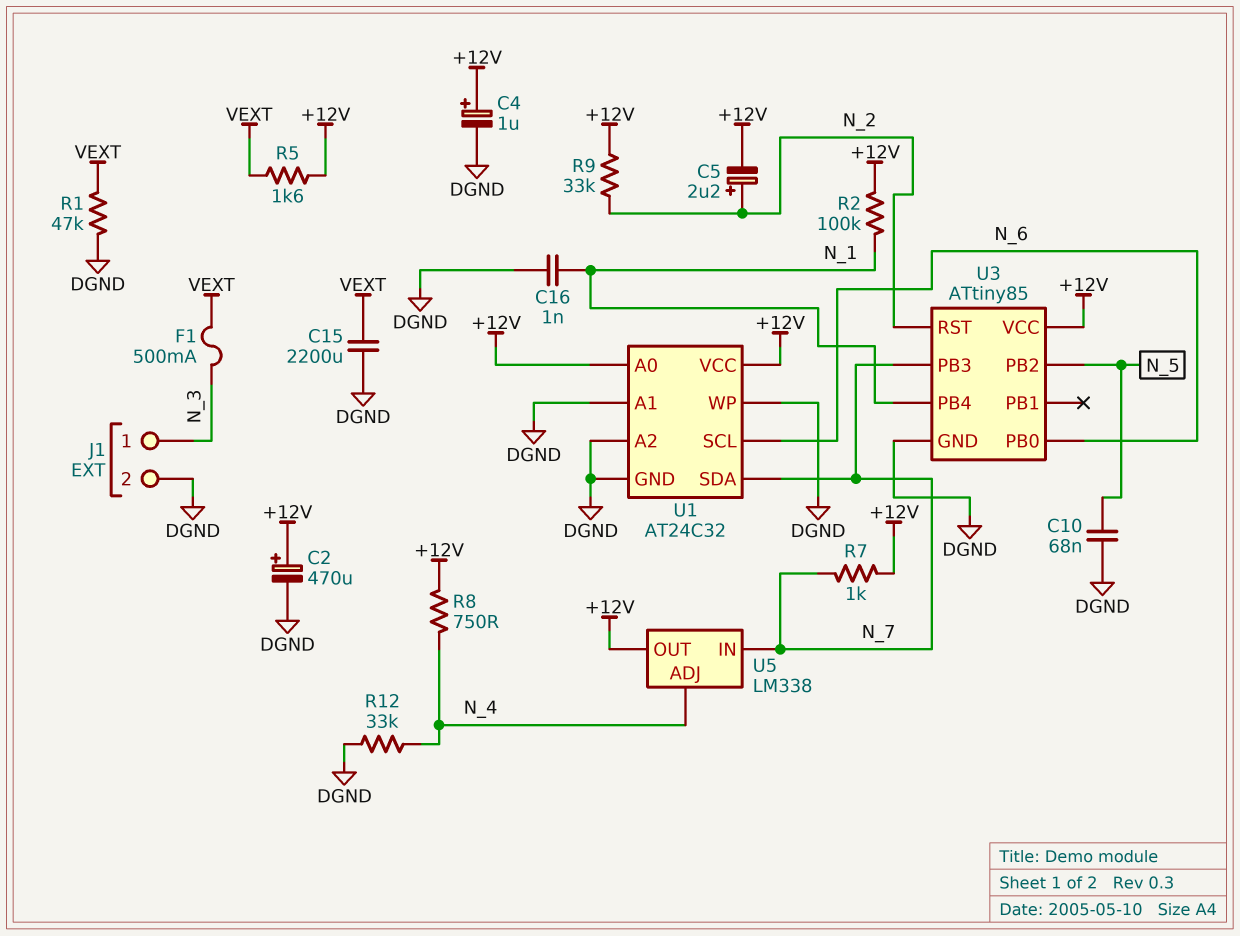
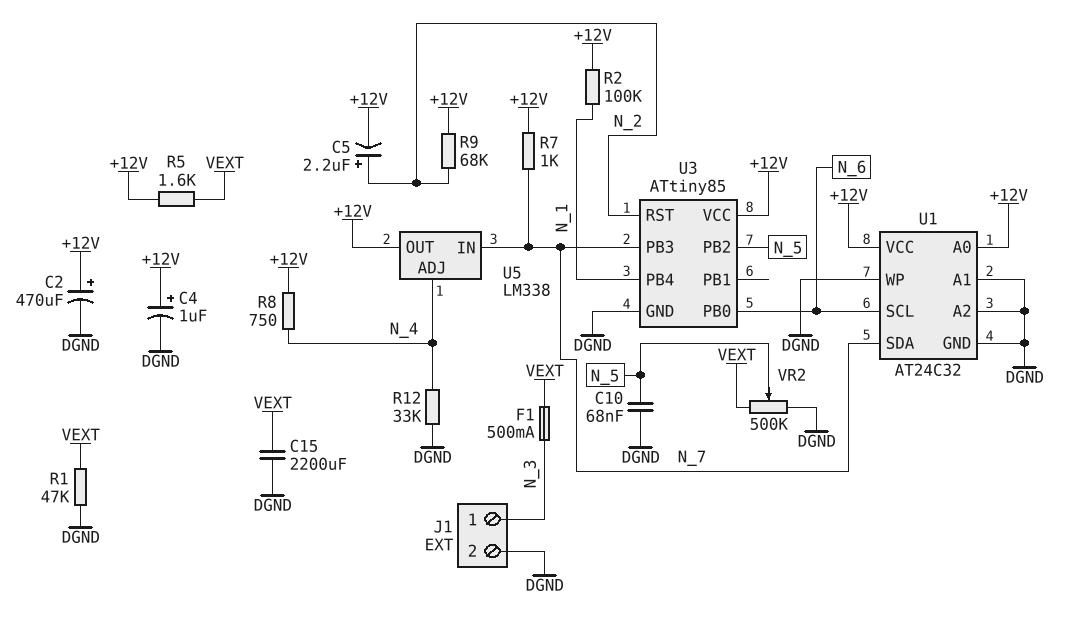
C16: 1nF (DGND, N_1) -> none
R9: 33k (+12V, N_2) -> 68k (+12V, N_2)
VR2: none -> 500k (DGND, VEXT, wiper N_5)

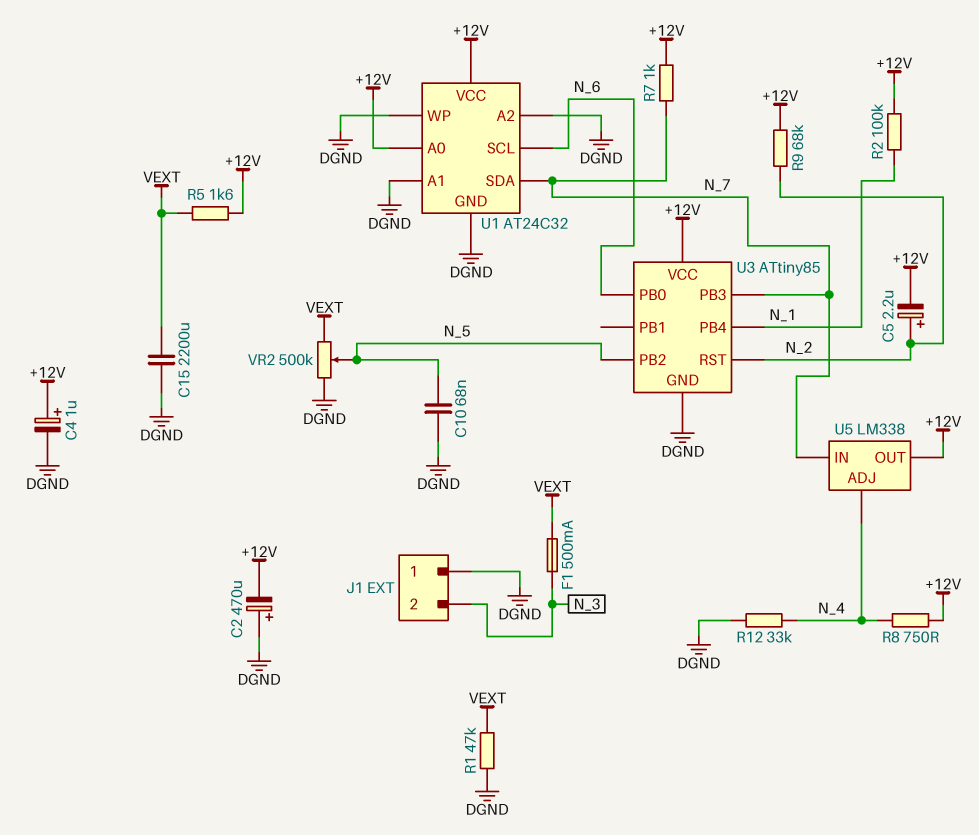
C2: 470uF (plus +12V, minus DGND) -> 470uF (plus DGND, minus +12V)
J1 pin 1: N_3 -> DGND
J1 pin 2: DGND -> N_3

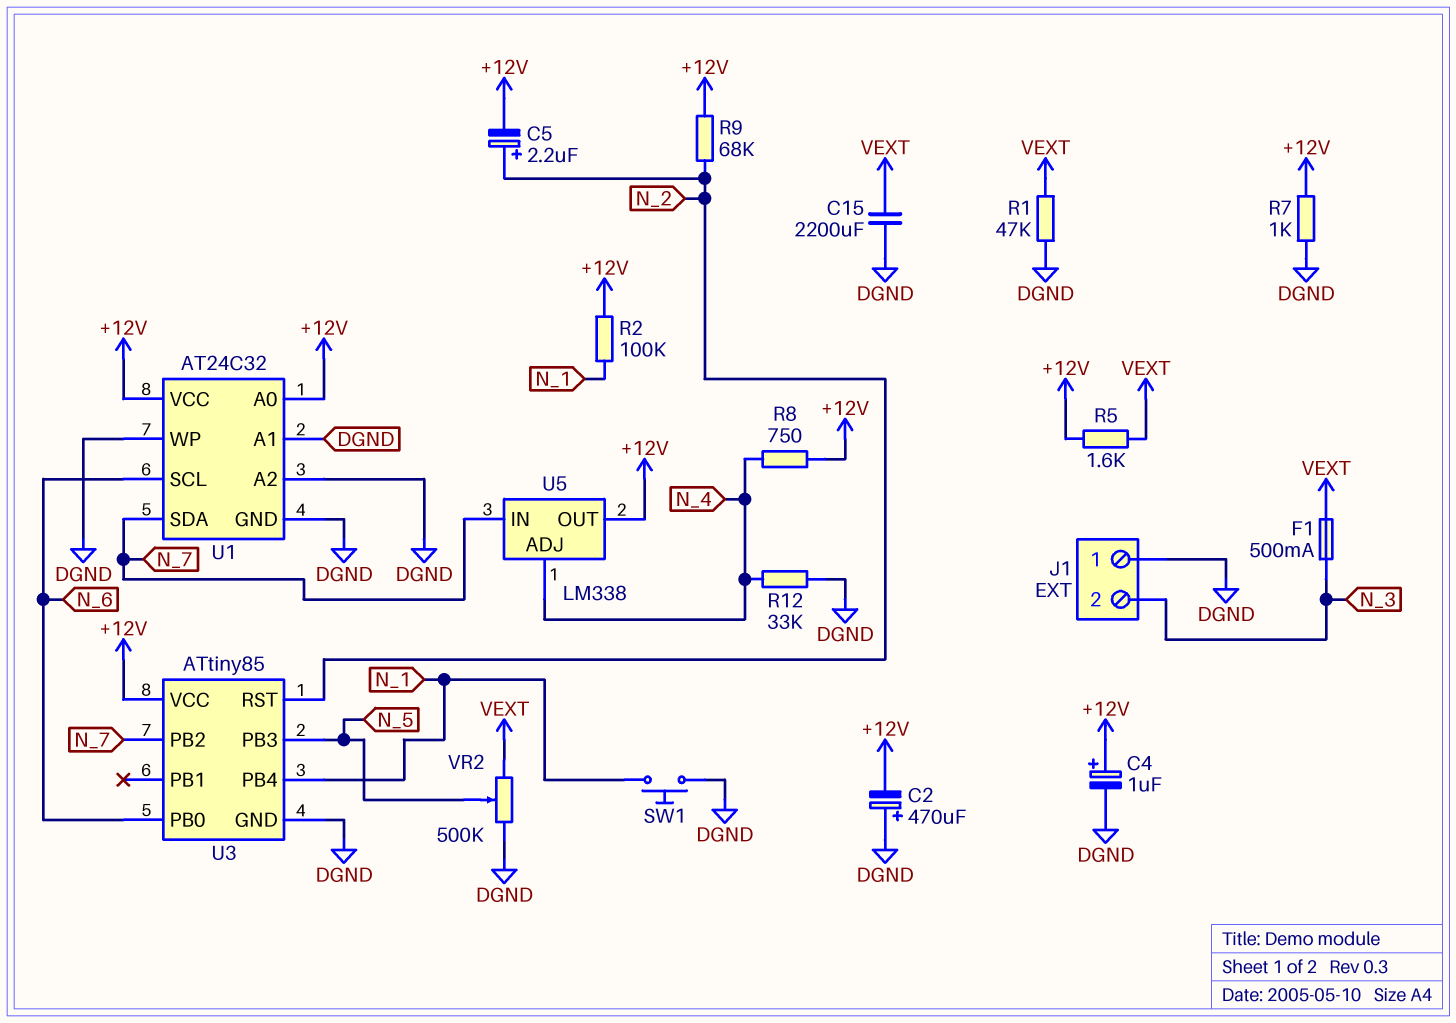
C10: 68nF (DGND, N_5) -> none
R7: 1k (+12V, N_7) -> 1k (+12V, DGND)
SW1: none -> button (DGND, N_1)
U3 pin PB2: N_5 -> N_7
U3 pin PB3: N_7 -> N_5

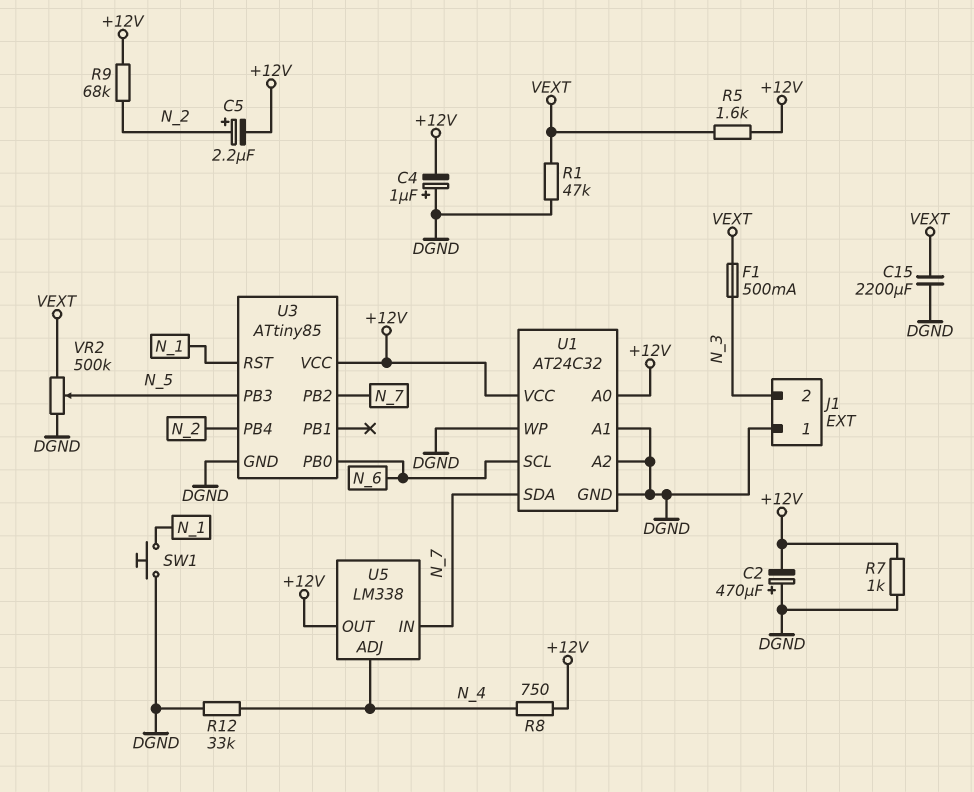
C4: 1uF (plus +12V, minus DGND) -> 1uF (plus DGND, minus +12V)
R2: 100k (+12V, N_1) -> none
U3 pin PB4: N_1 -> N_2
U3 pin RST: N_2 -> N_1

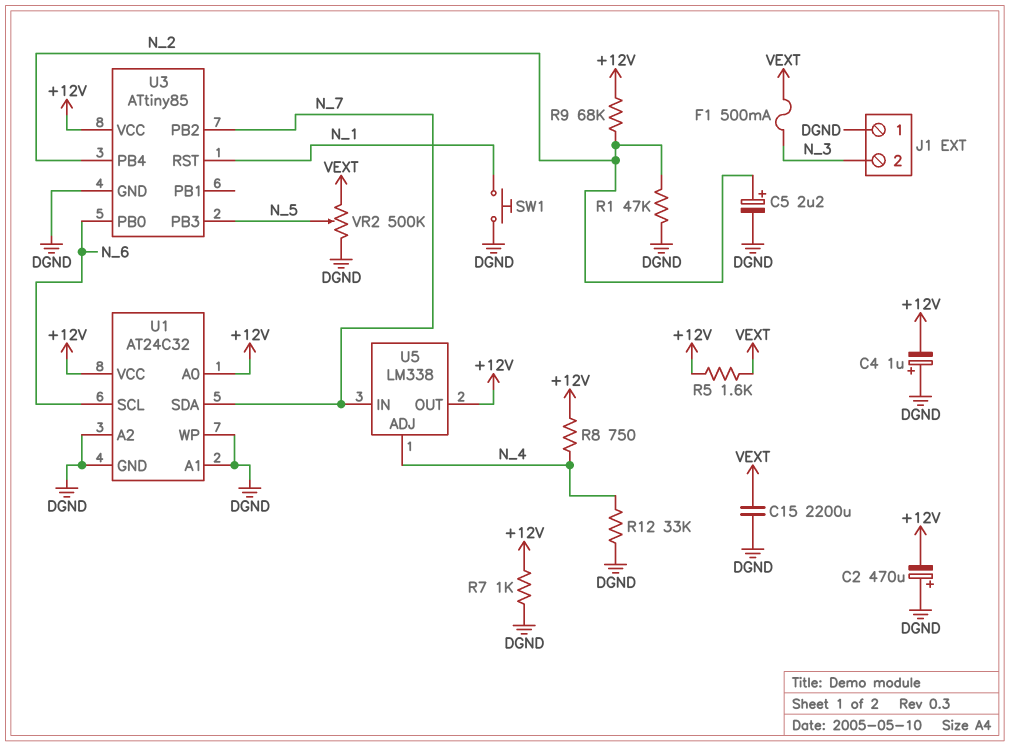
C5: 2.2uF (plus N_2, minus +12V) -> 2.2uF (plus N_2, minus DGND)
R1: 47k (DGND, VEXT) -> 47k (DGND, N_2)

